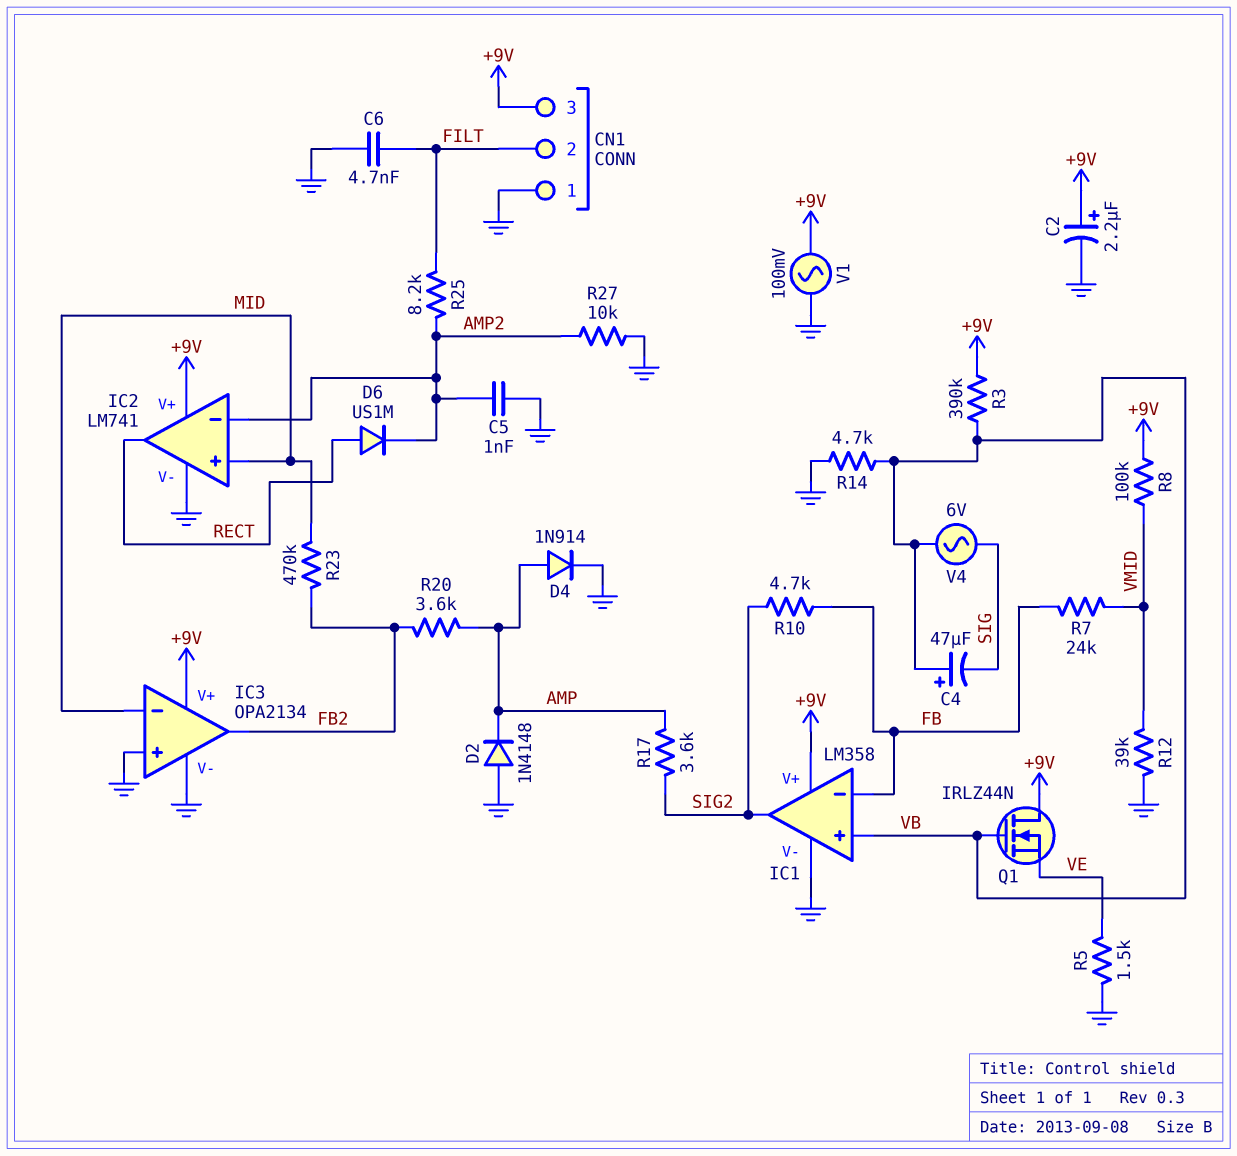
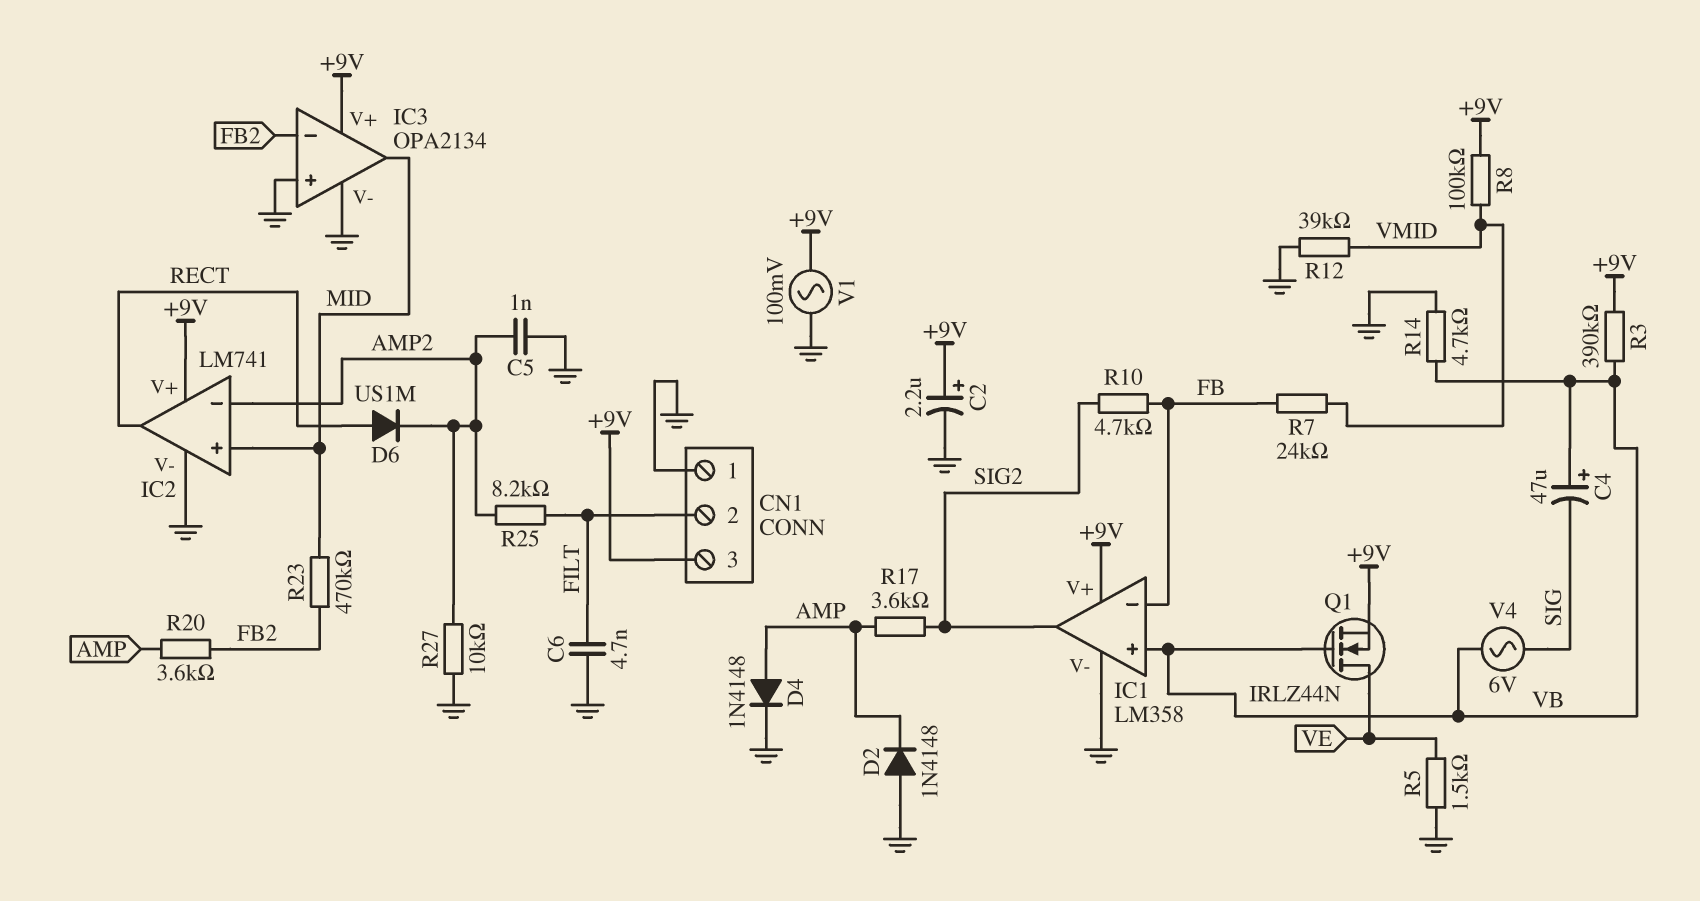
D4: diode 1N914 (A AMP, K GND) -> diode 1N4148 (A AMP, K GND)
IC3 pin in-: MID -> FB2
IC3 pin out: FB2 -> MID
Q1: NMOS IRLZ44N (G VB, D +9V, S VE) -> NMOS IRLZ44N (G VB, D VE, S +9V)

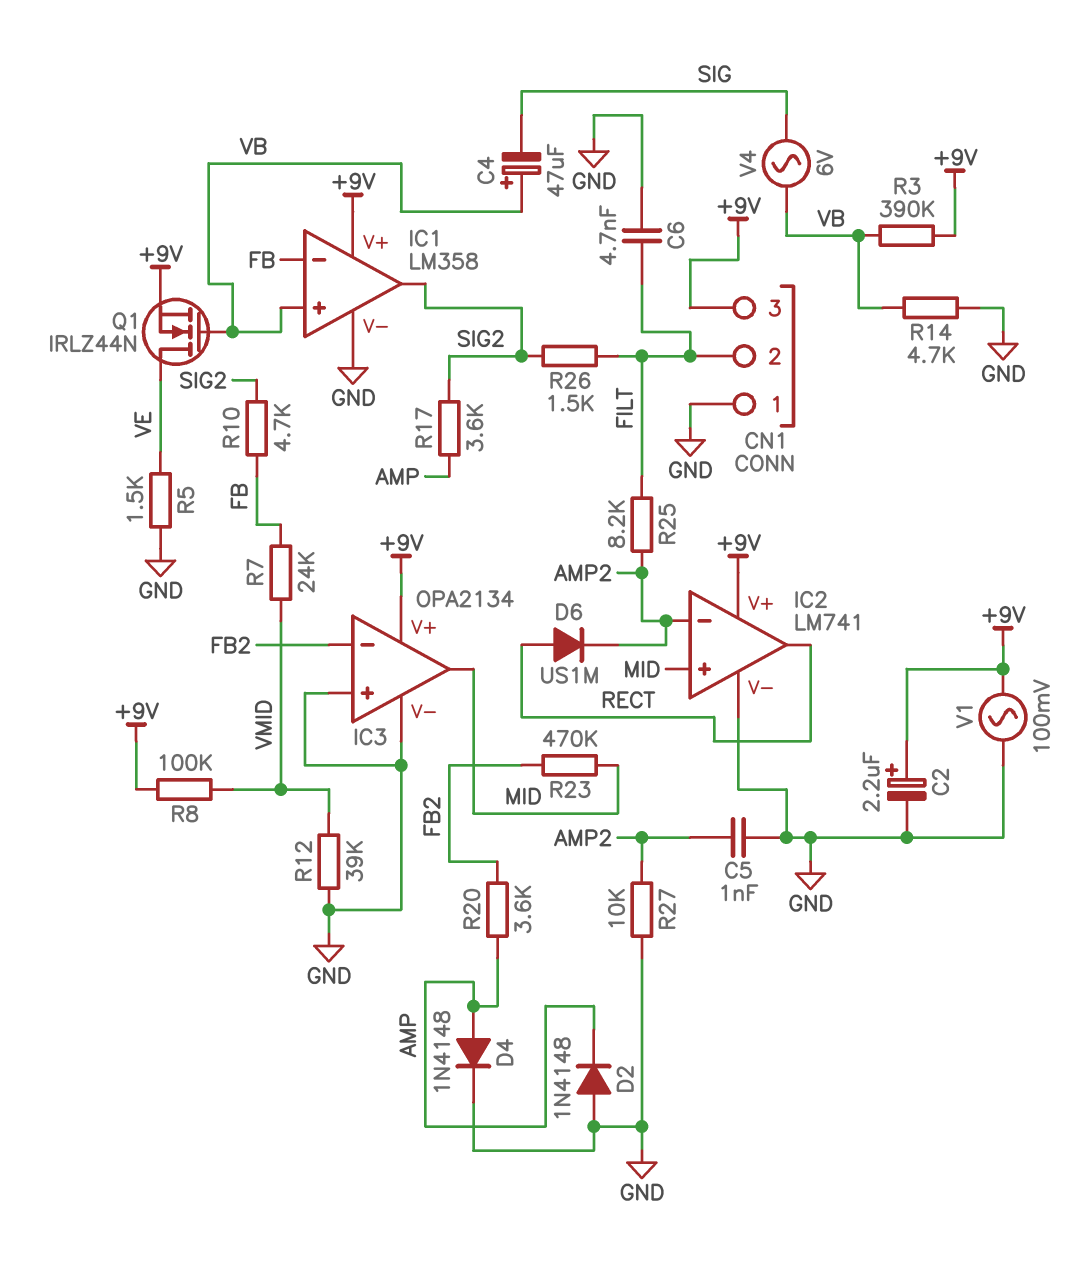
R26: none -> 1.5k (FILT, SIG2)

